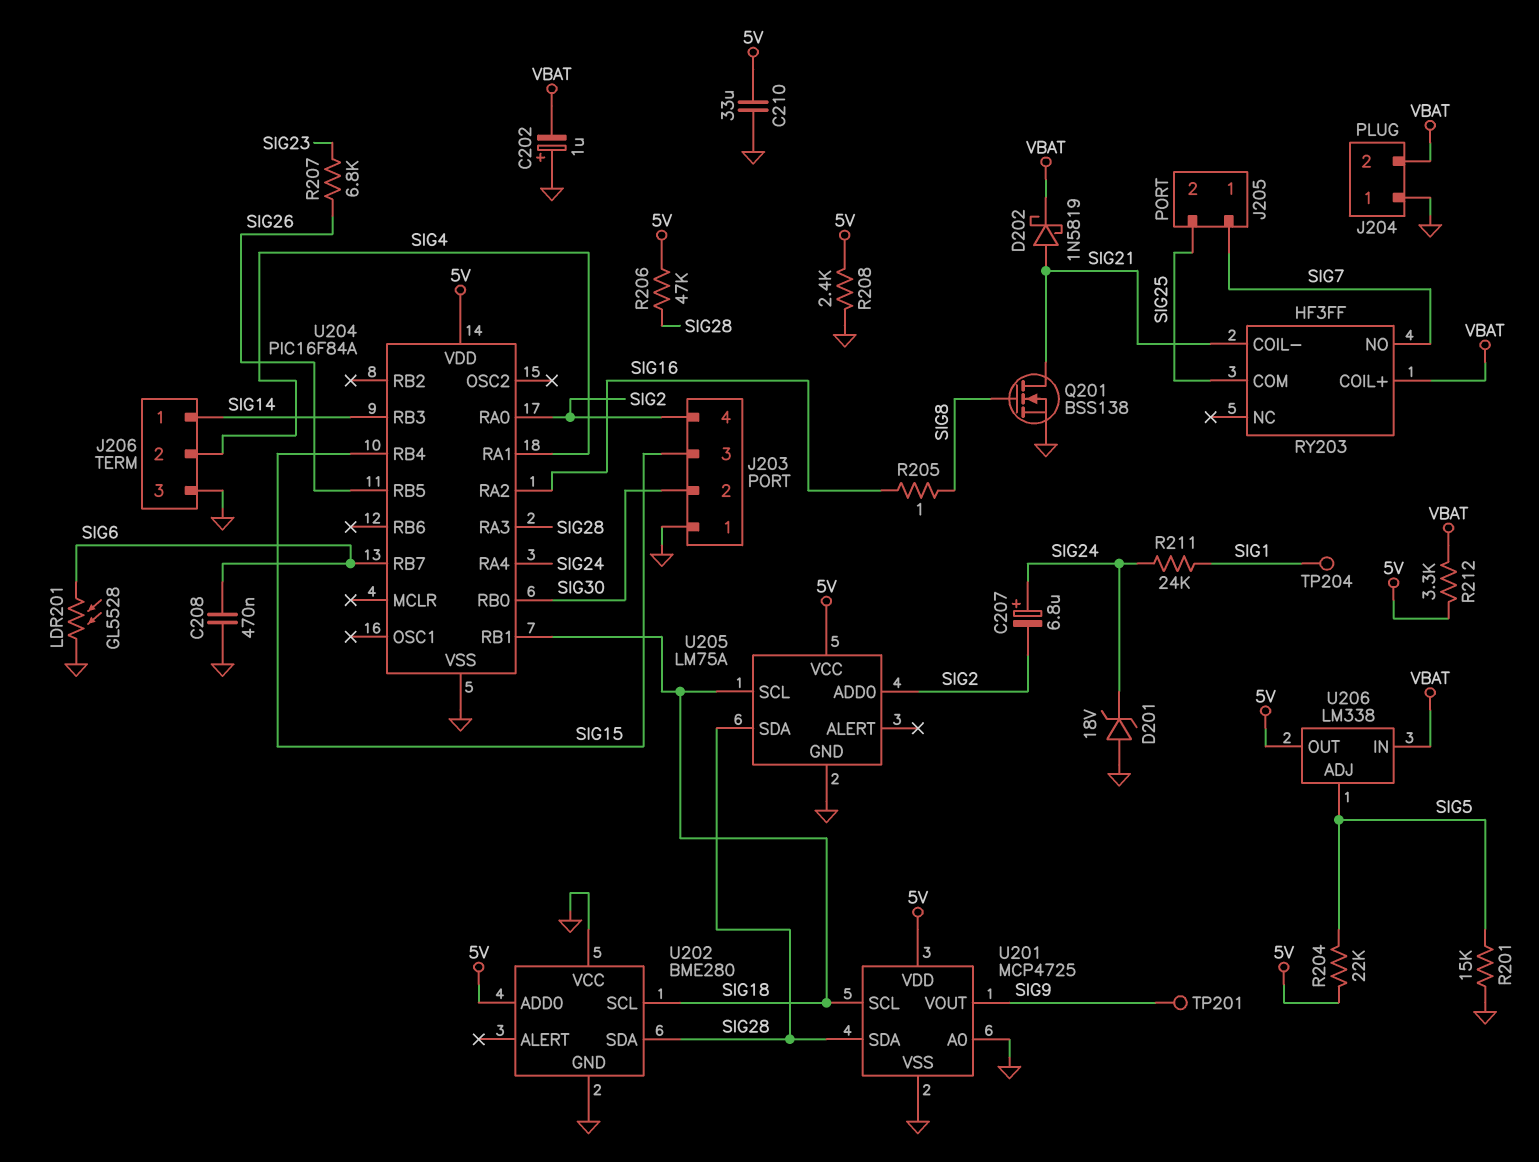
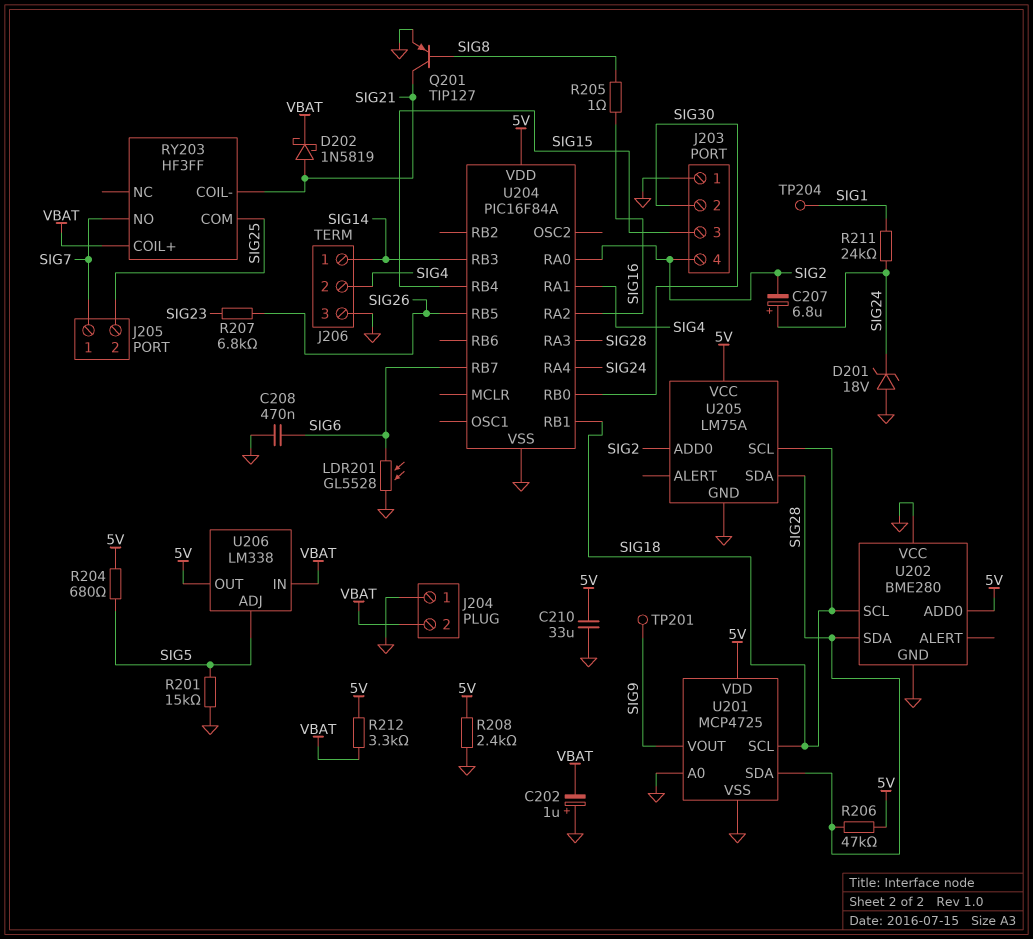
Q201: NMOS BSS138 (G SIG8, D SIG21, S GND) -> PNP TIP127 (B SIG8, C SIG21, E GND)
R204: 22k (5V, SIG5) -> 680 (5V, SIG5)

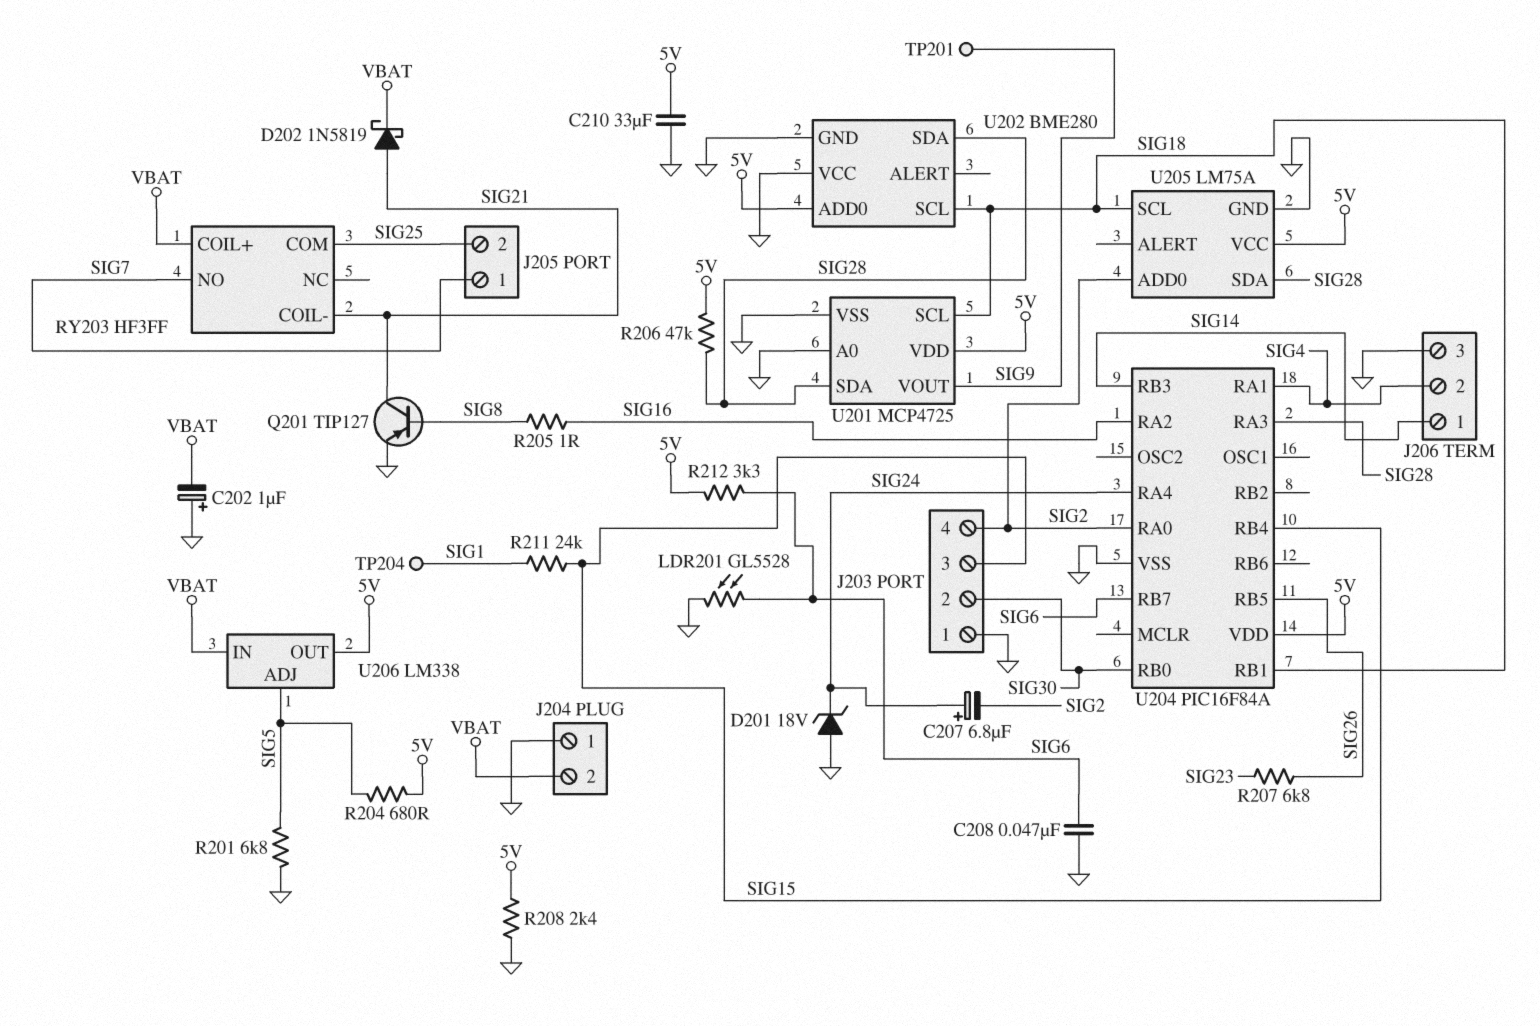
C208: 470nF (GND, SIG6) -> 47nF (GND, SIG6)
R201: 15k (GND, SIG5) -> 6.8k (GND, SIG5)
R211: 24k (SIG1, SIG24) -> 24k (SIG1, SIG15)
R212: 3.3k (5V, VBAT) -> 3.3k (5V, SIG6)

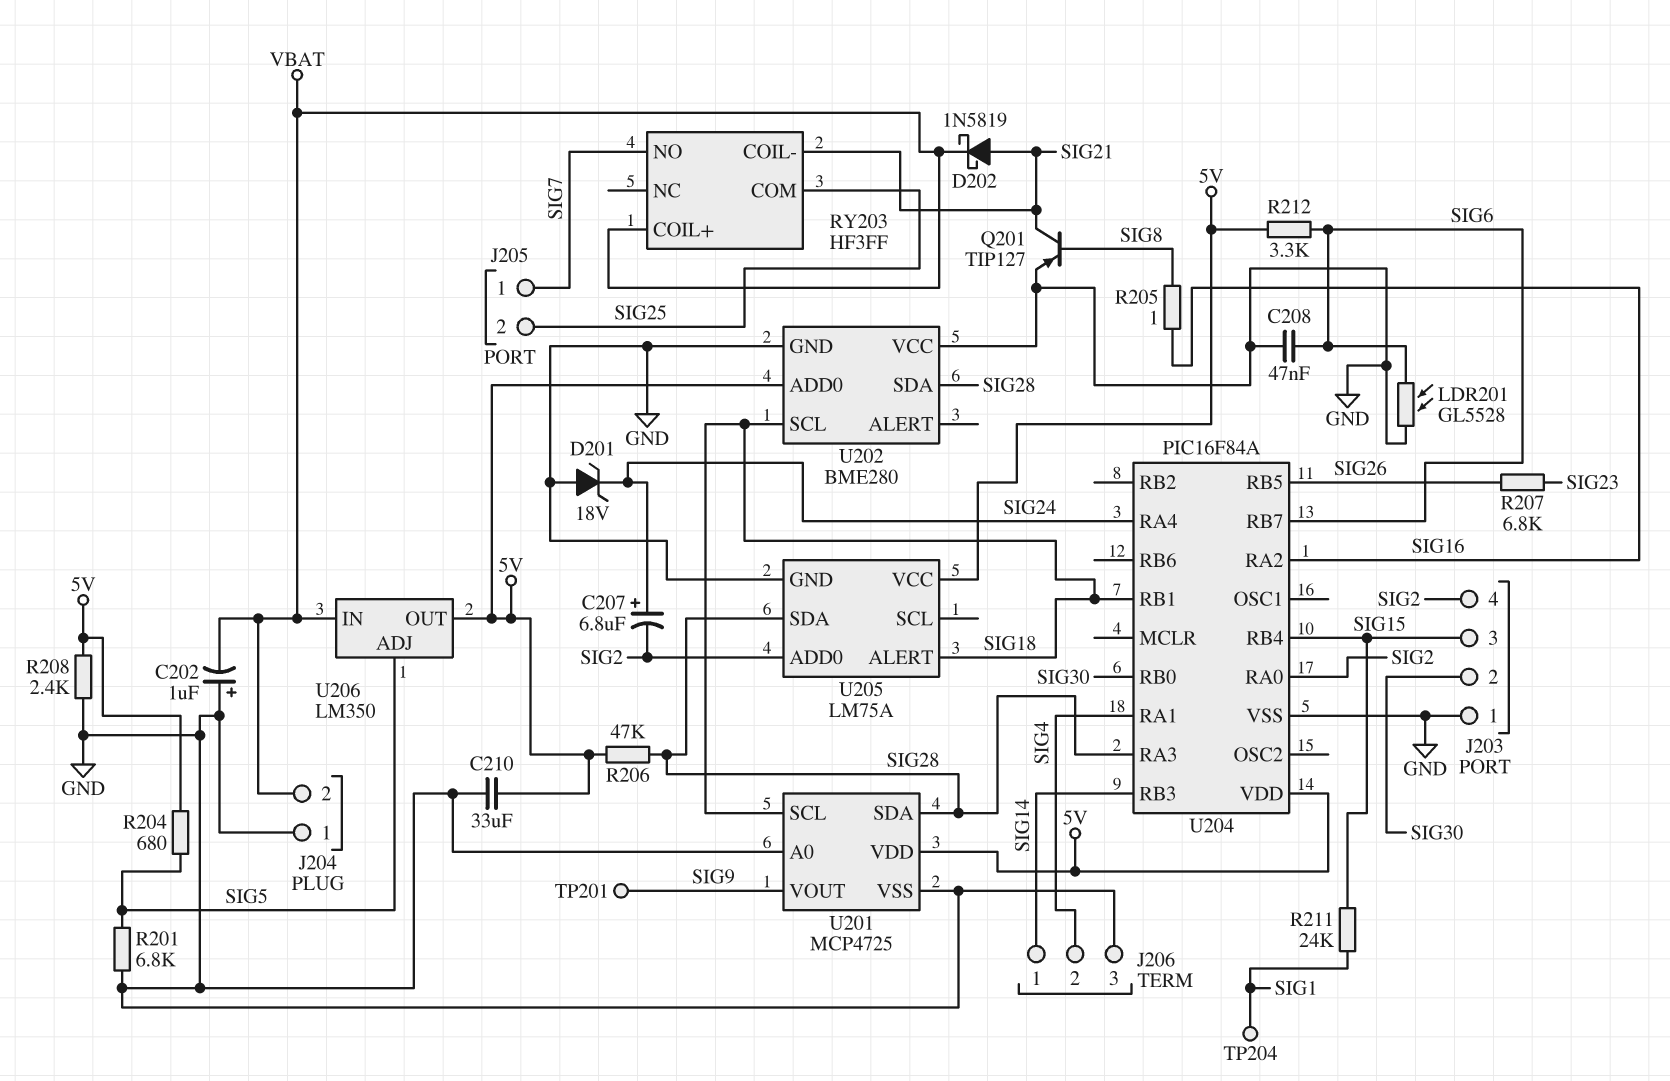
U205 pin ALERT: none -> SIG18
U205 pin SCL: SIG18 -> none
U206: LM338 -> LM350

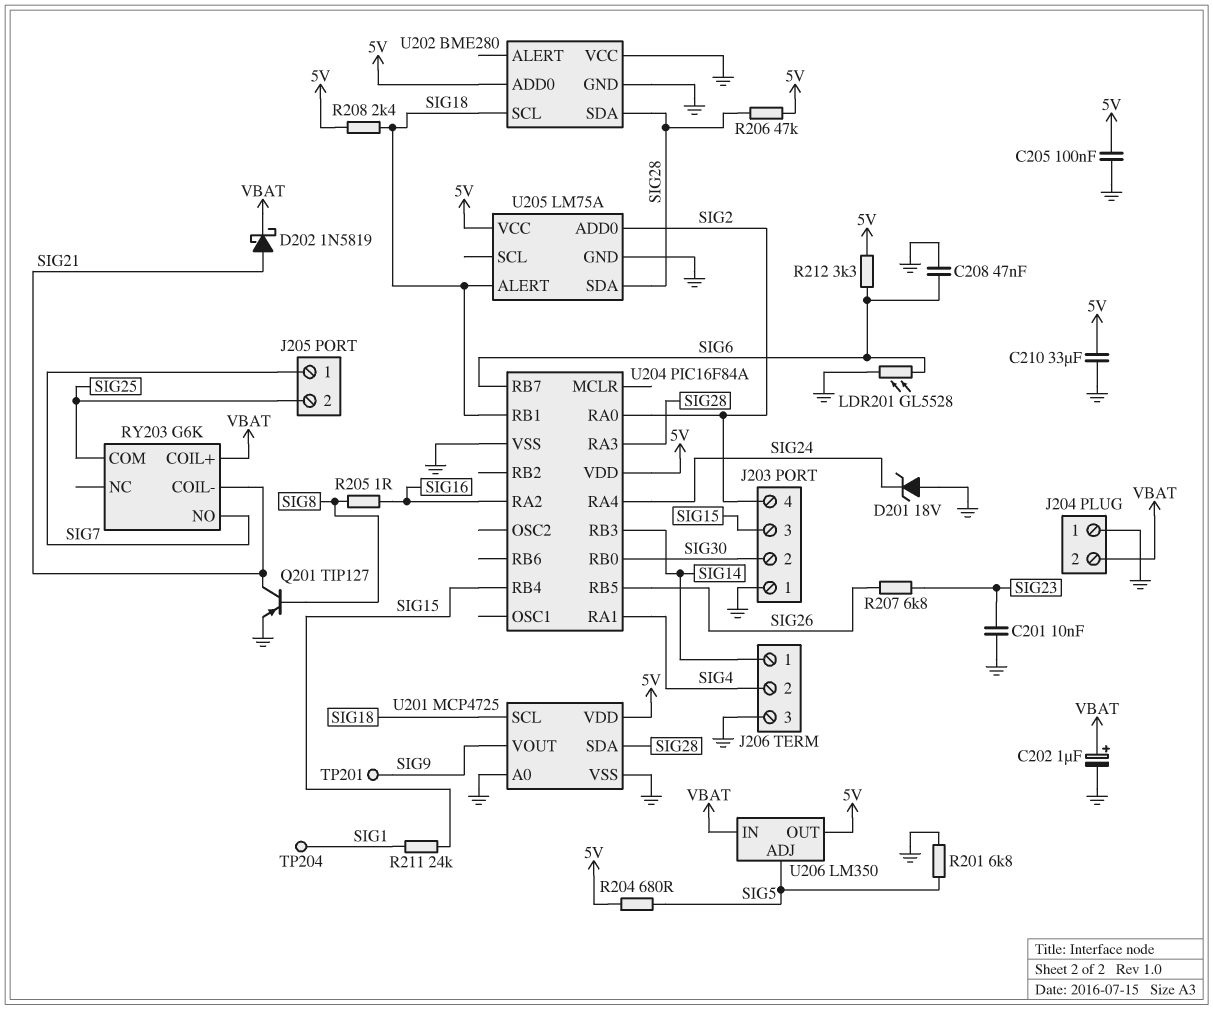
C201: none -> 10nF (GND, SIG23)
C202: 1uF (plus GND, minus VBAT) -> 1uF (plus VBAT, minus GND)
C205: none -> 100nF (5V, GND)
C207: 6.8uF (plus SIG24, minus SIG2) -> none
R208: 2.4k (5V, GND) -> 2.4k (5V, SIG18)
RY203: HF3FF -> G6K

